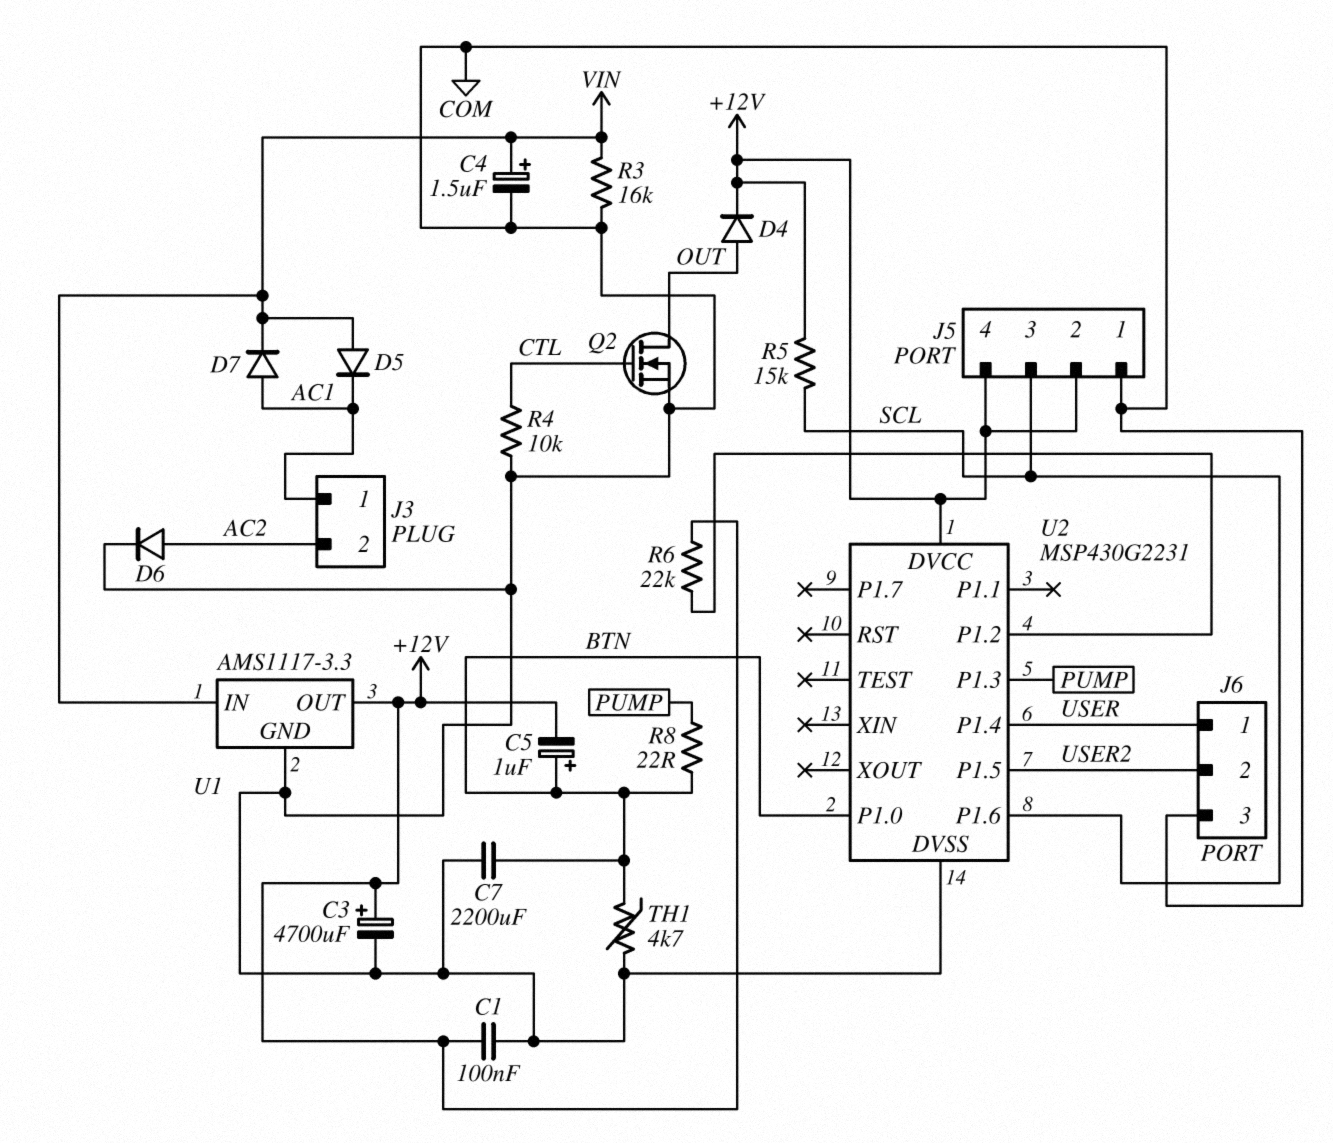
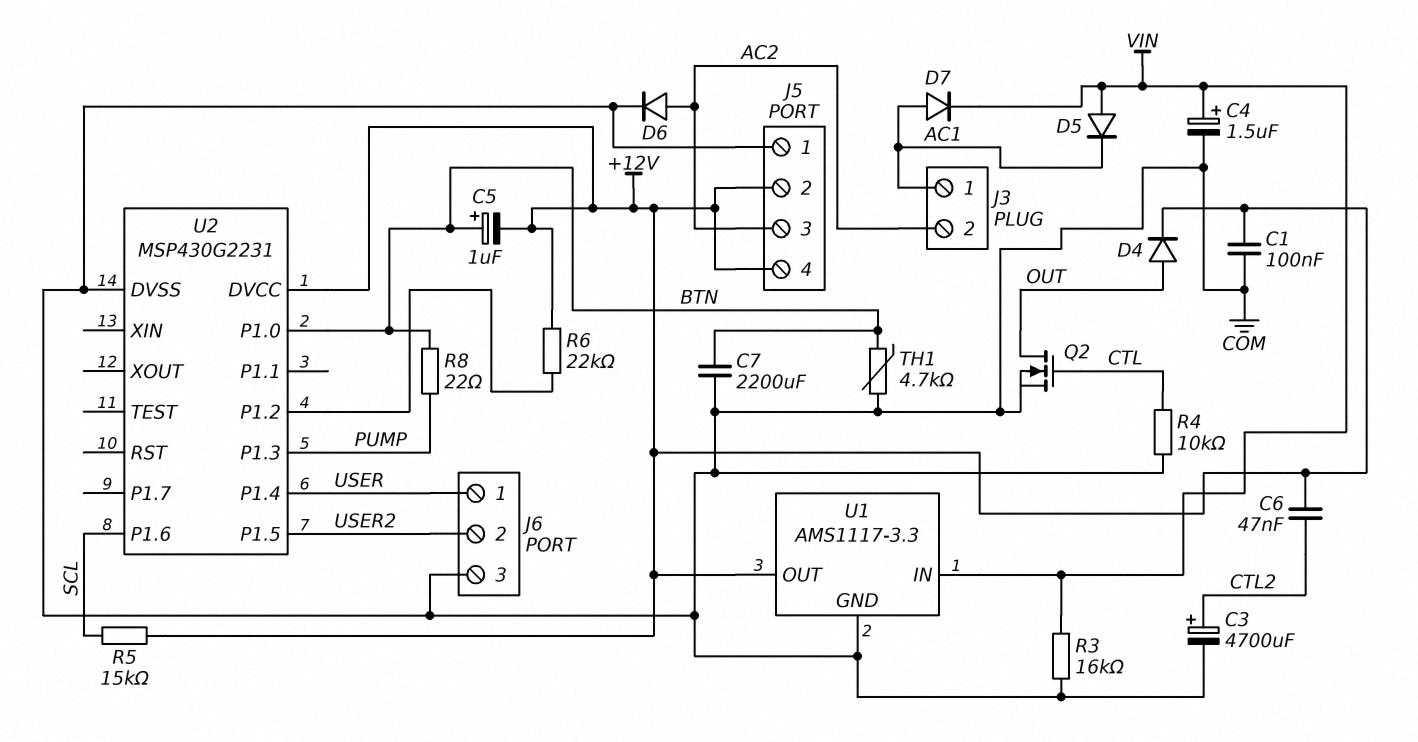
C3: 4700uF (plus +12V, minus COM) -> 4700uF (plus CTL2, minus COM)
C6: none -> 47nF (+12V, CTL2)
J5 pin 3: SCL -> AC2

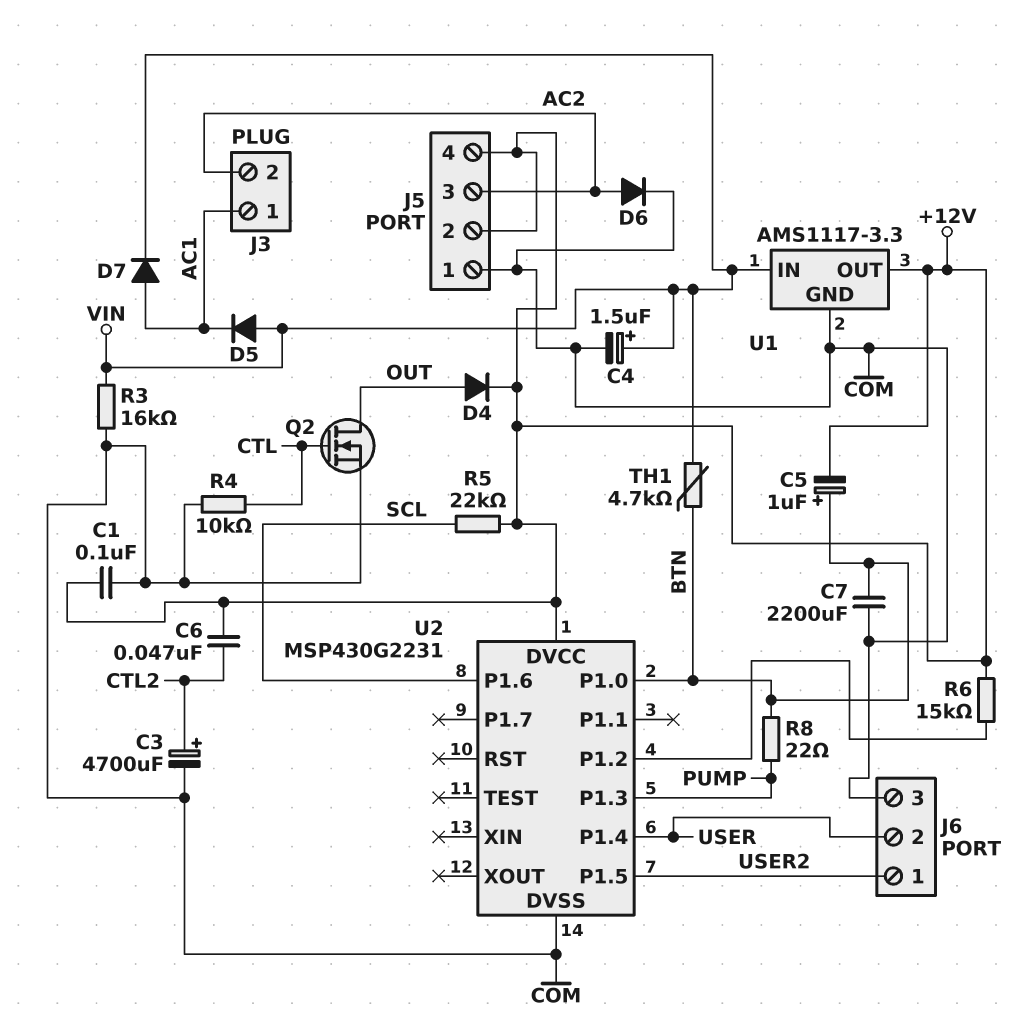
J6 pin 1: USER -> USER2
J6 pin 2: USER2 -> USER
R5: 15k (+12V, SCL) -> 22k (+12V, SCL)
R6: 22k (+12V, U2/P1.2) -> 15k (+12V, U2/P1.2)
TH1: 4.7k (BTN, COM) -> 4.7k (BTN, VIN)

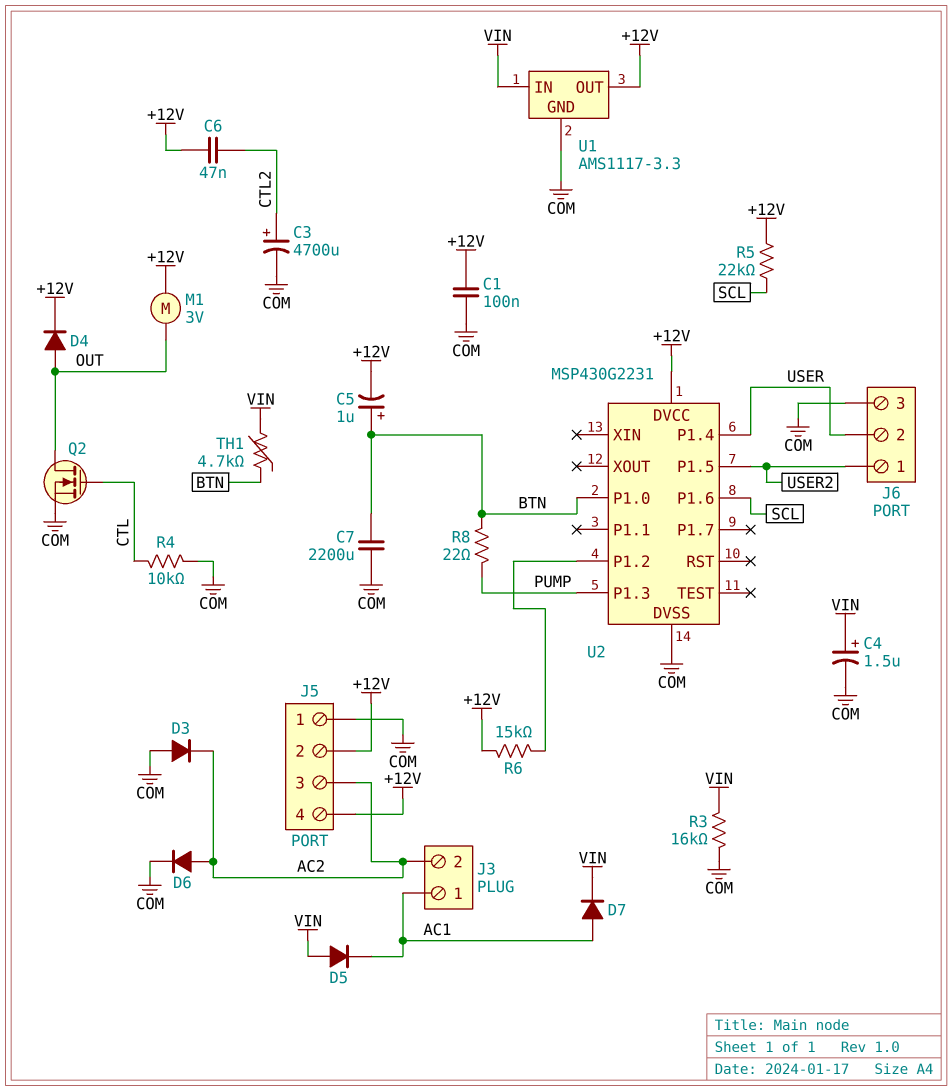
D3: none -> diode (A COM, K AC2)
M1: none -> motor 3V (+12V, OUT)

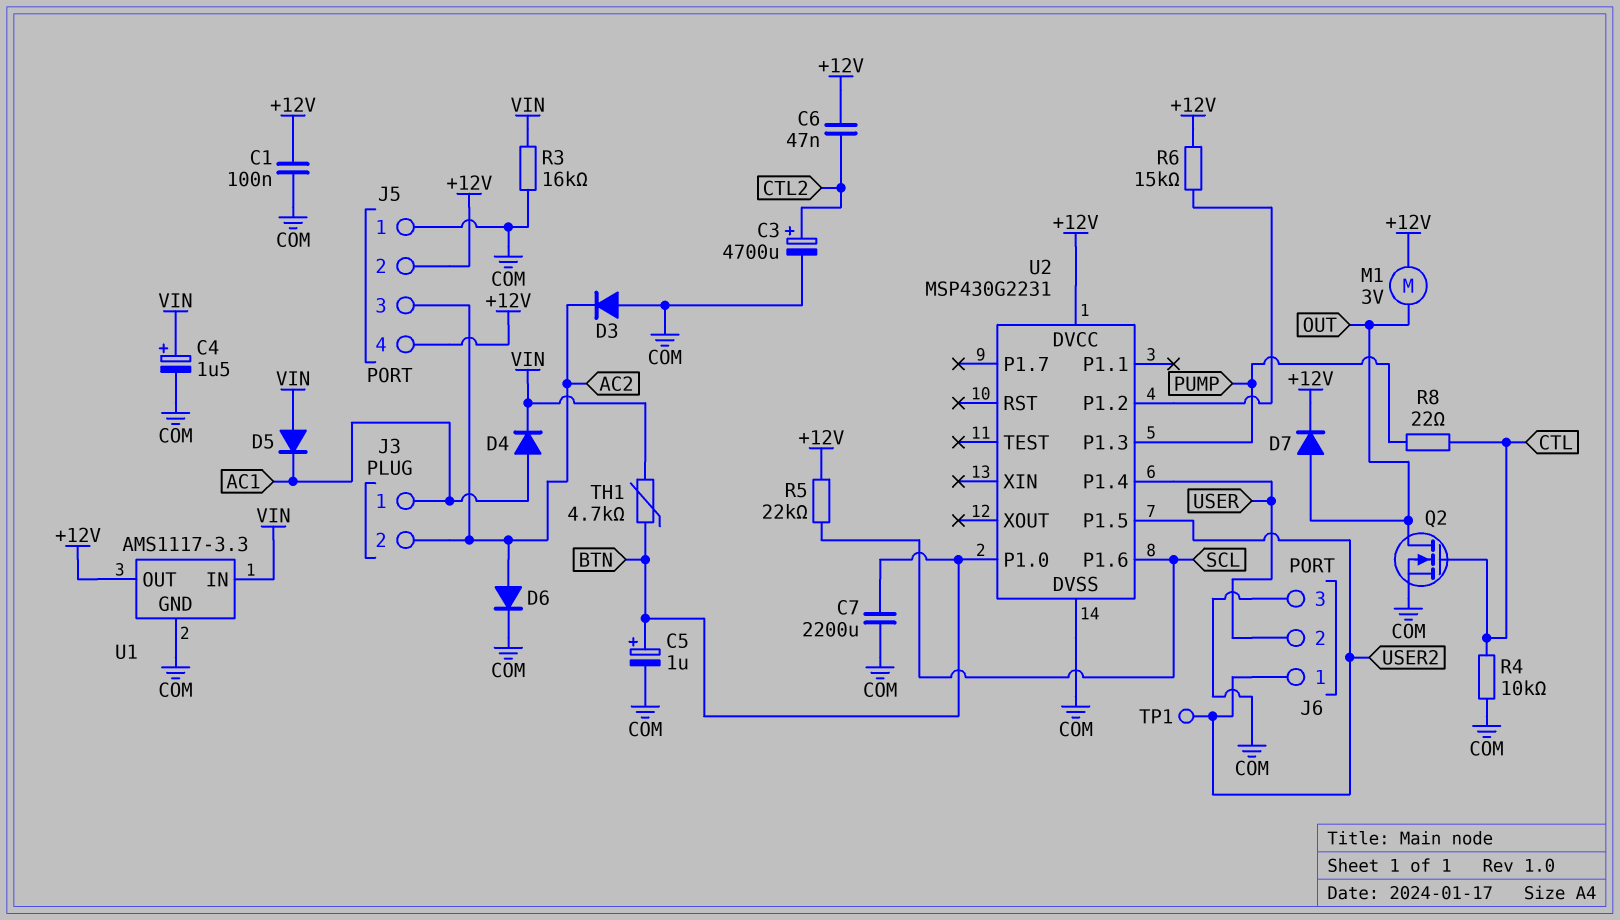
C5: 1uF (plus BTN, minus +12V) -> 1uF (plus BTN, minus COM)
D4: diode (A OUT, K +12V) -> diode (A AC1, K VIN)
D7: diode (A AC1, K VIN) -> diode (A OUT, K +12V)
R8: 22 (BTN, PUMP) -> 22 (CTL, PUMP)
TP1: none -> test point (USER2)

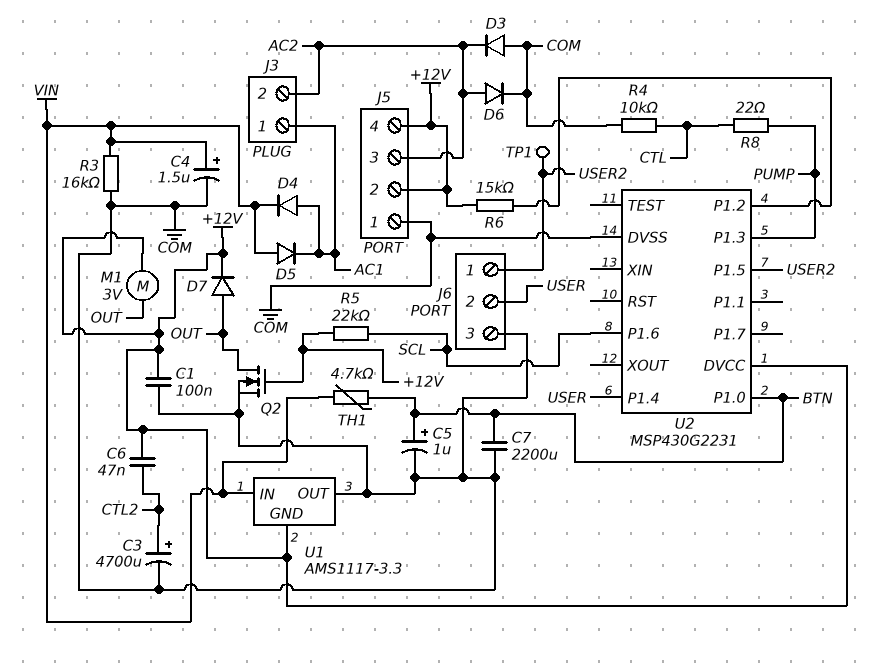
Q2: NMOS (G CTL, D OUT, S COM) -> NMOS (G +12V, D OUT, S COM)
U1 pin GND: COM -> +12V
U1 pin OUT: +12V -> COM

